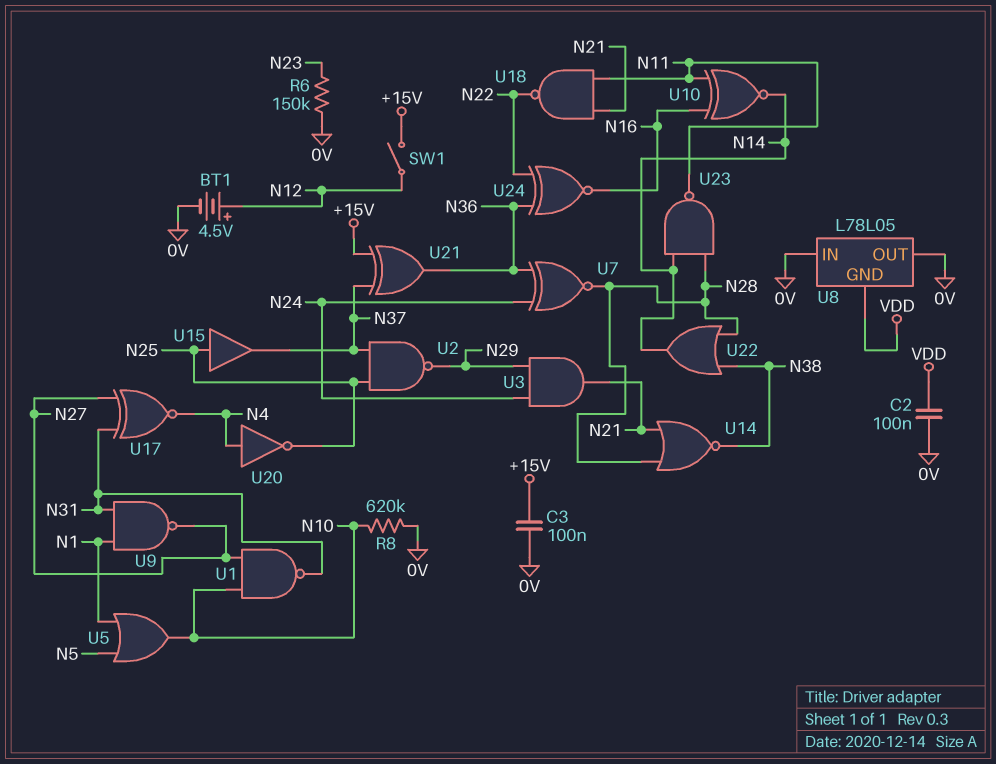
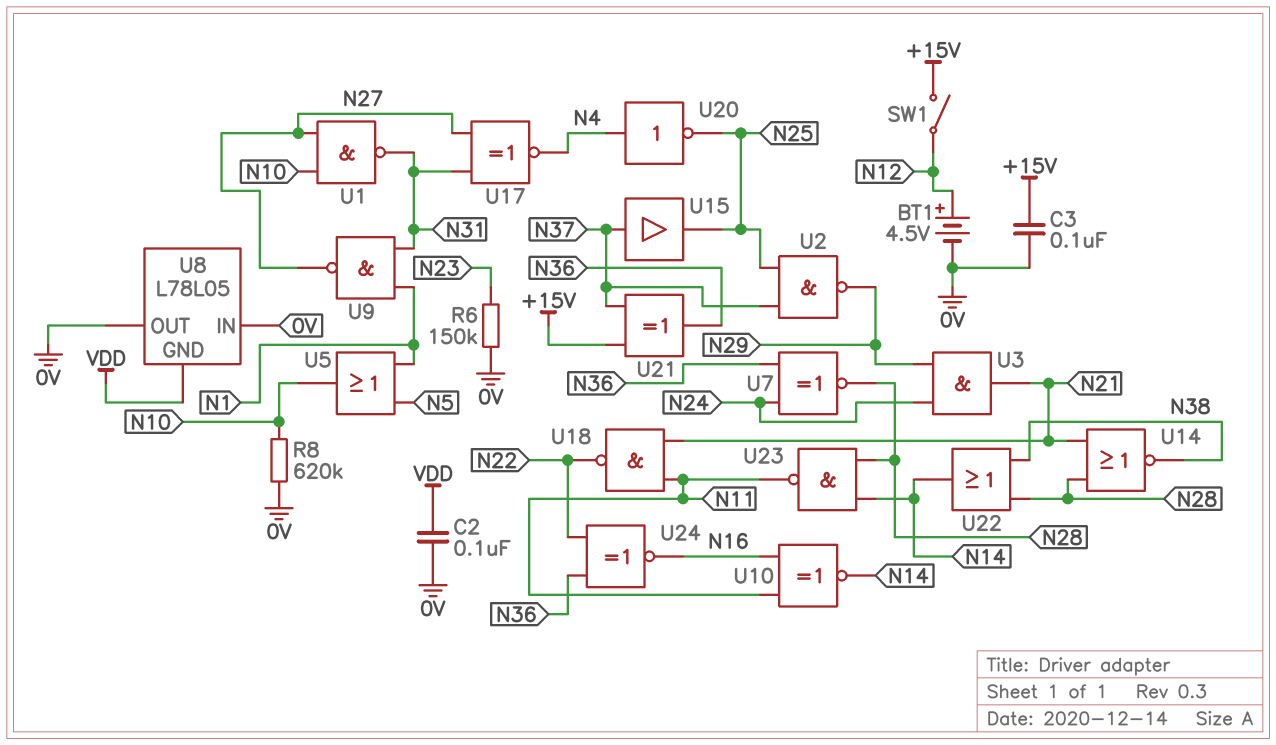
U15: buffer (in N25, out N37) -> buffer (in N37, out N25)

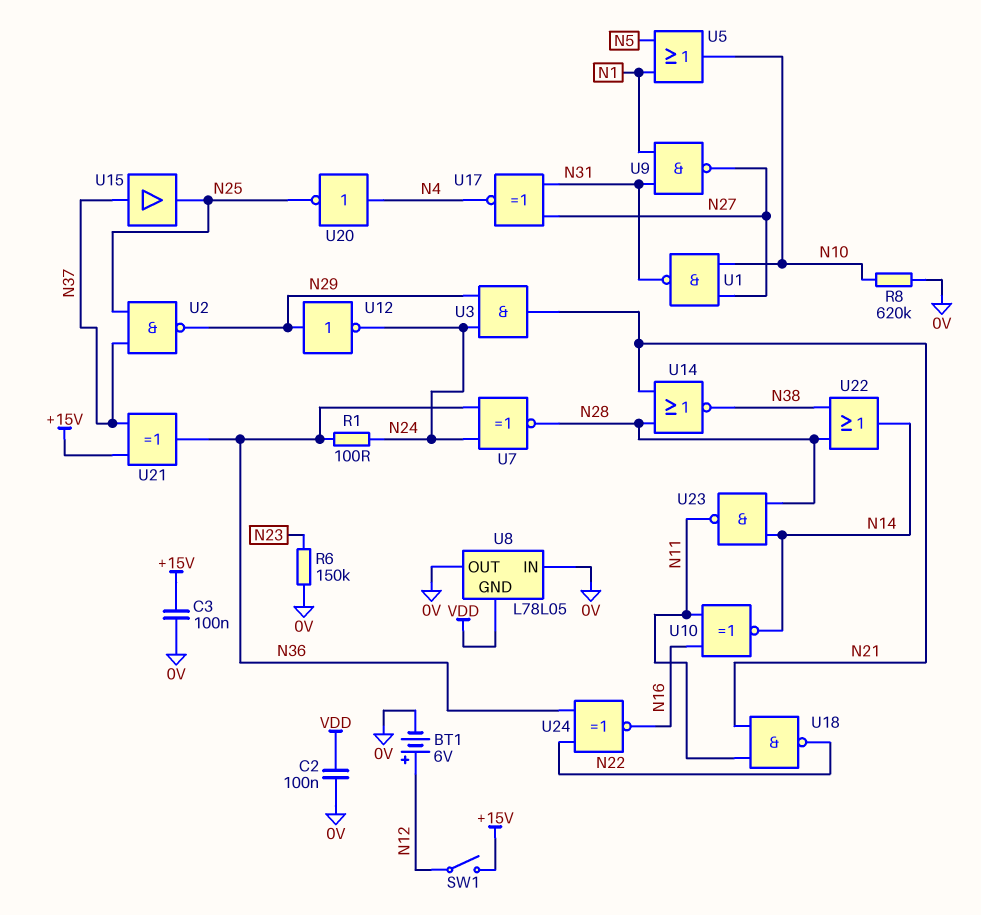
BT1: 4.5V (plus N12, minus 0V) -> 6V (plus N12, minus 0V)
R1: none -> 100 (N24, N36)
U12: none -> NOT (in N29, out N24)

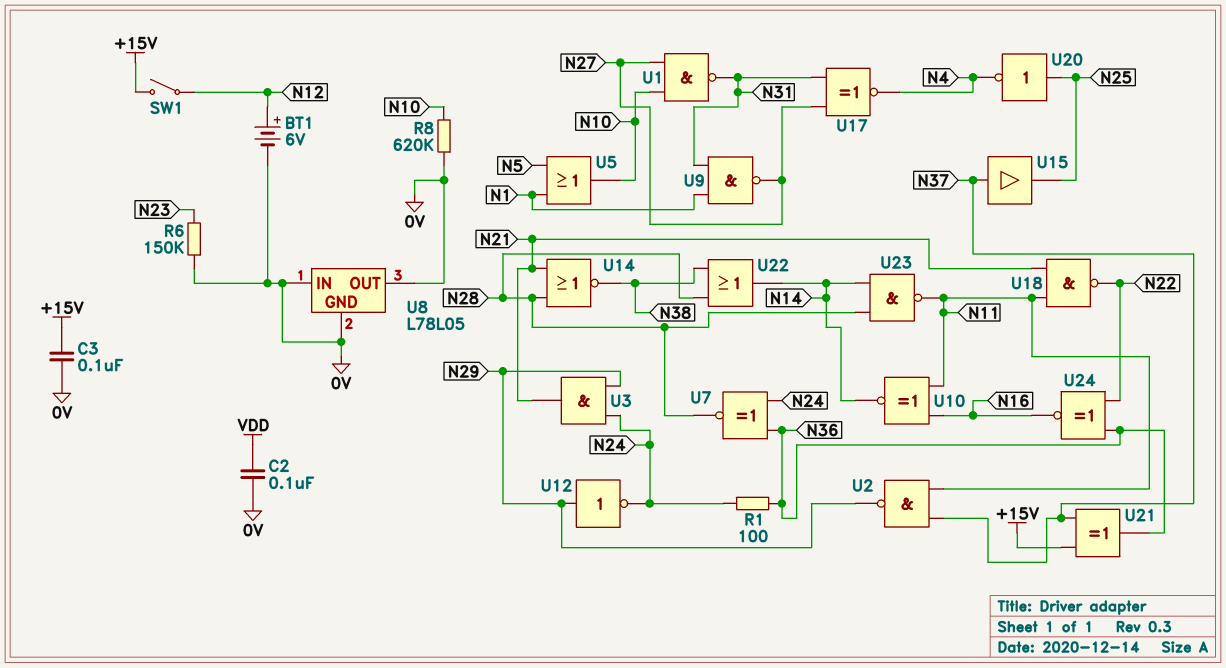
U2: NAND (in N25, in N37, out N29) -> NAND (in N11, in N37, out N29)
U8 pin GND: VDD -> 0V
U20: NOT (in N4, out N25) -> NOT (in N25, out N4)

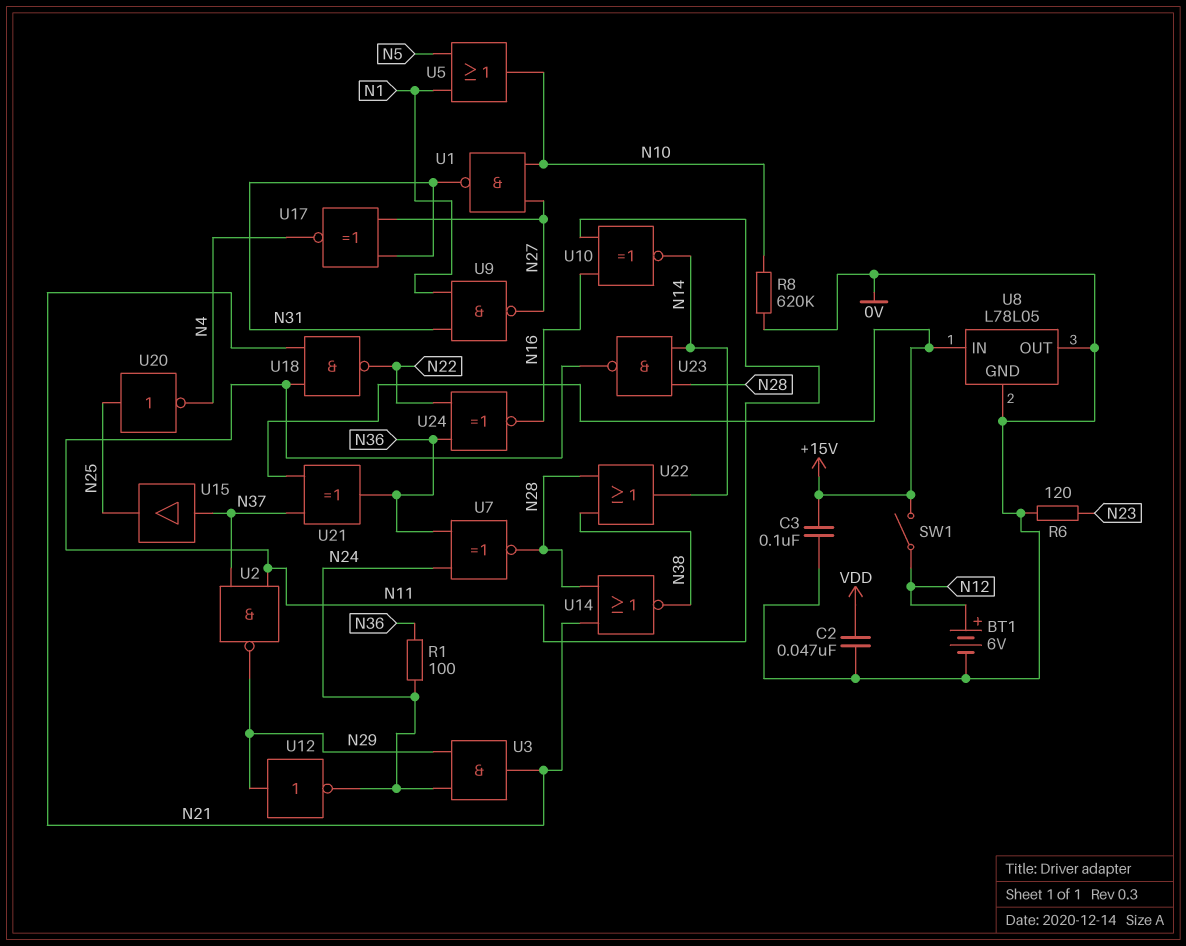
C2: 100nF (0V, VDD) -> 47nF (0V, VDD)
R6: 150k (0V, N23) -> 120 (0V, N23)
U8 pin IN: 0V -> +15V

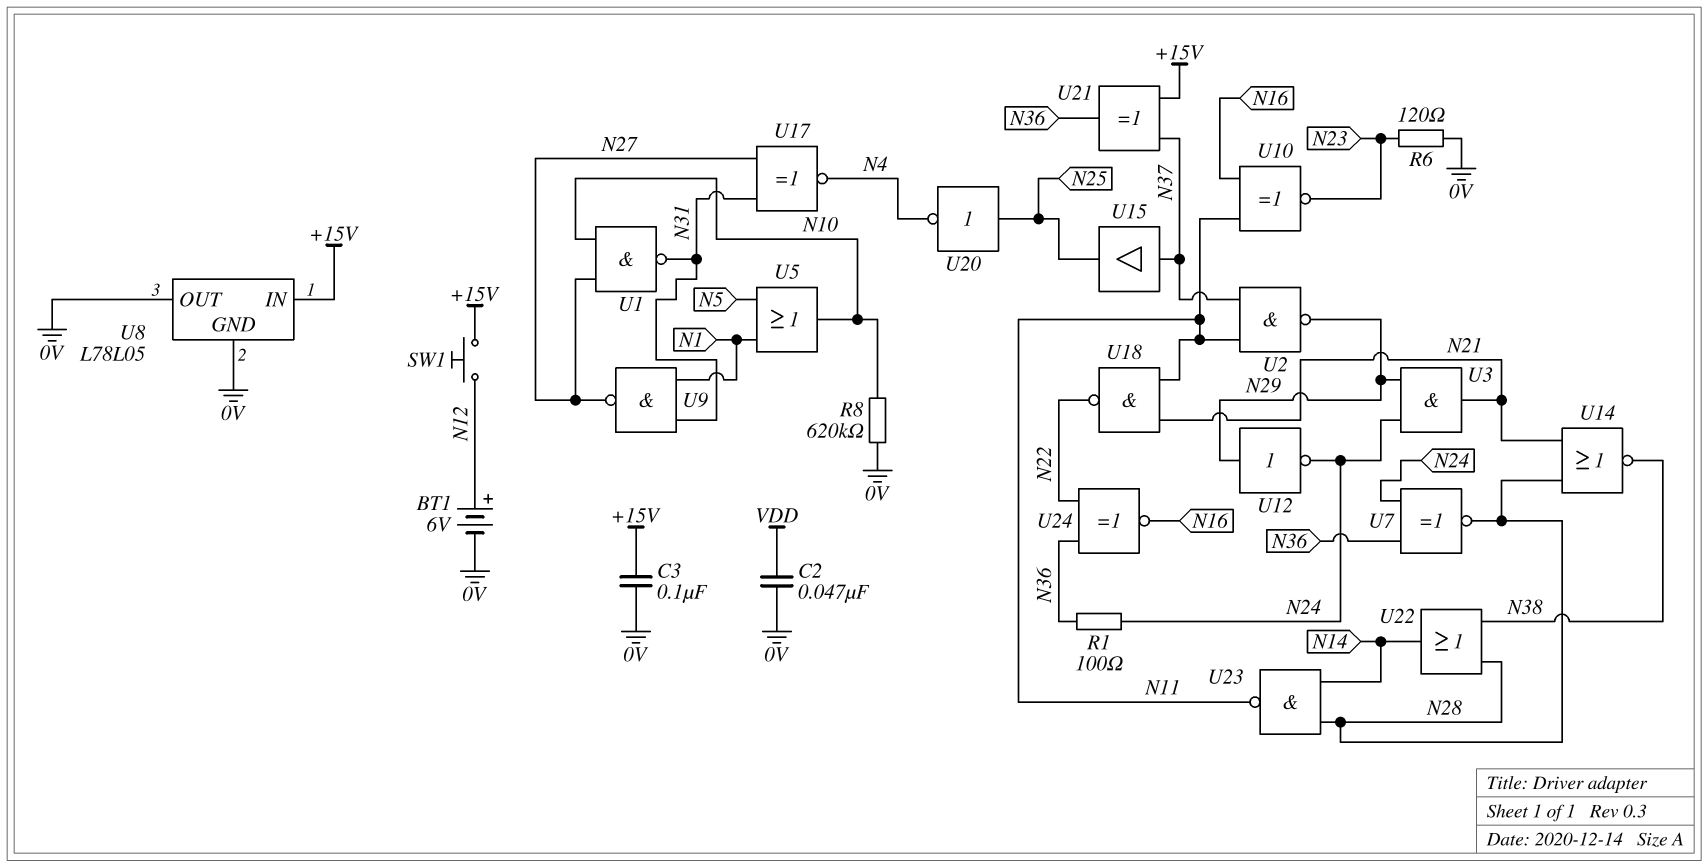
SW1: switch (+15V, N12) -> button (+15V, N12)
U10: XNOR (in N11, in N16, out N14) -> XNOR (in N11, in N16, out N23)

